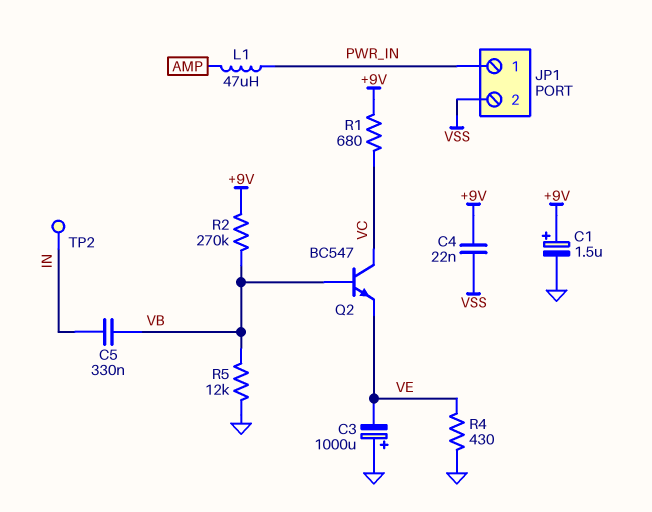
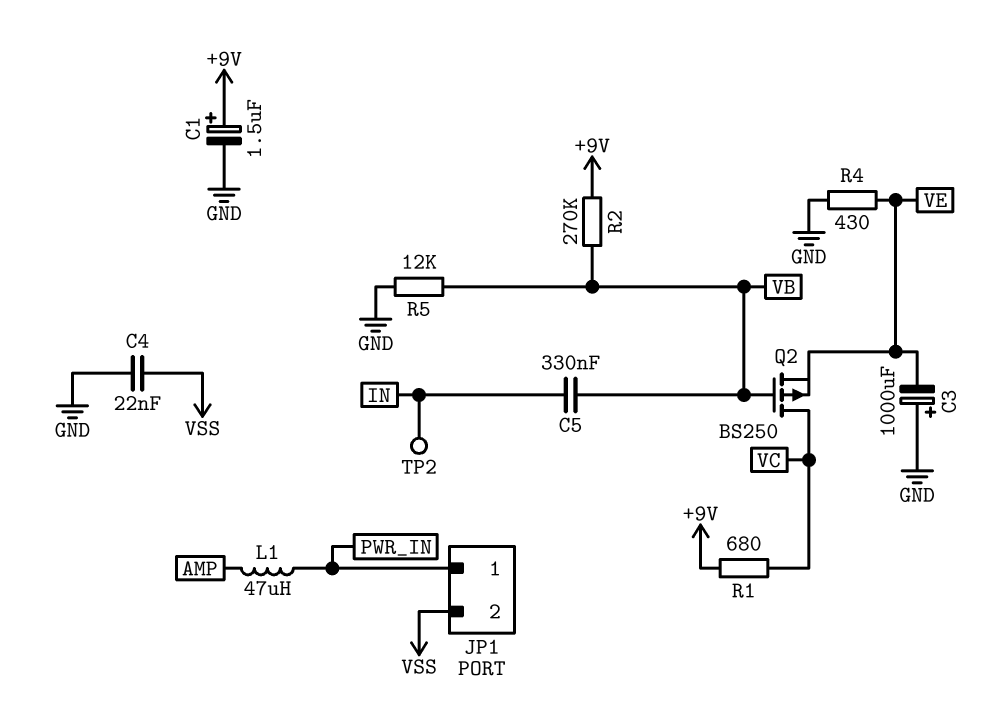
C4: 22nF (+9V, VSS) -> 22nF (GND, VSS)
Q2: NPN BC547 (B VB, C VC, E VE) -> PMOS BS250 (G VB, D VC, S VE)

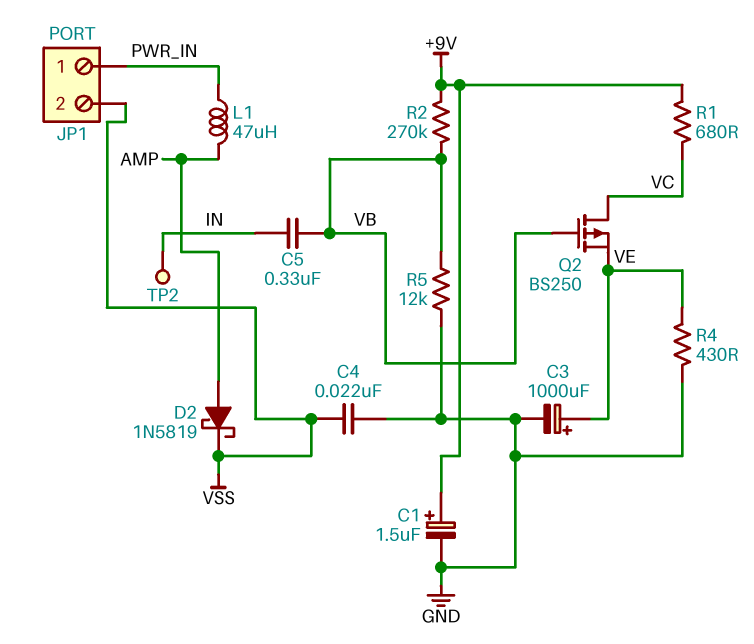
C3: 1000uF (plus GND, minus VE) -> 1000uF (plus VE, minus GND)
D2: none -> schottky 1N5819 (A AMP, K VSS)

